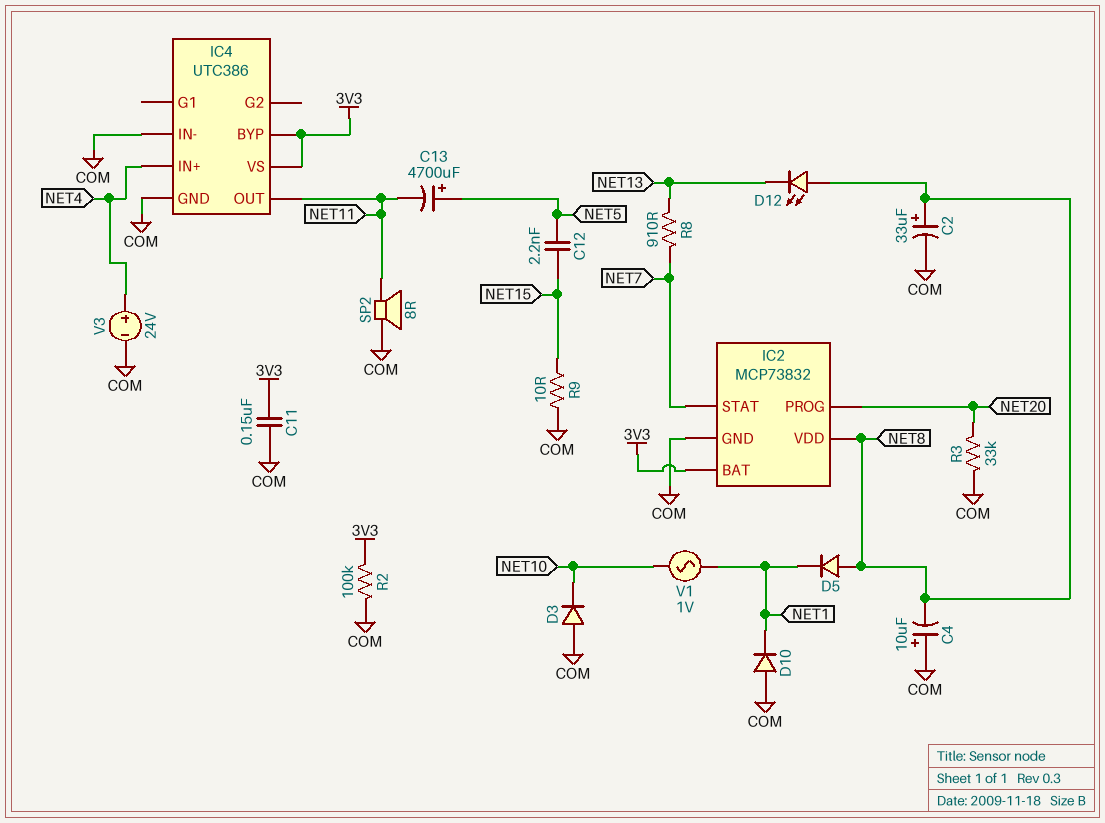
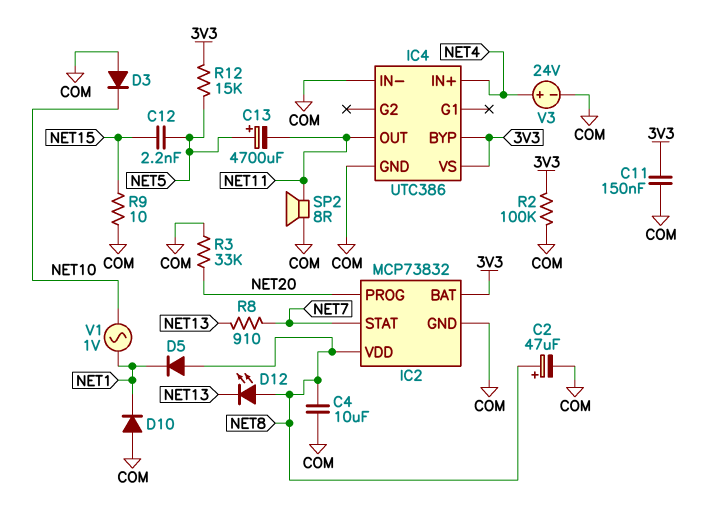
C2: 33uF (plus NET8, minus COM) -> 47uF (plus NET8, minus COM)
C4: 10uF (plus COM, minus NET8) -> 10uF (COM, NET8)
R12: none -> 15k (3V3, NET5)

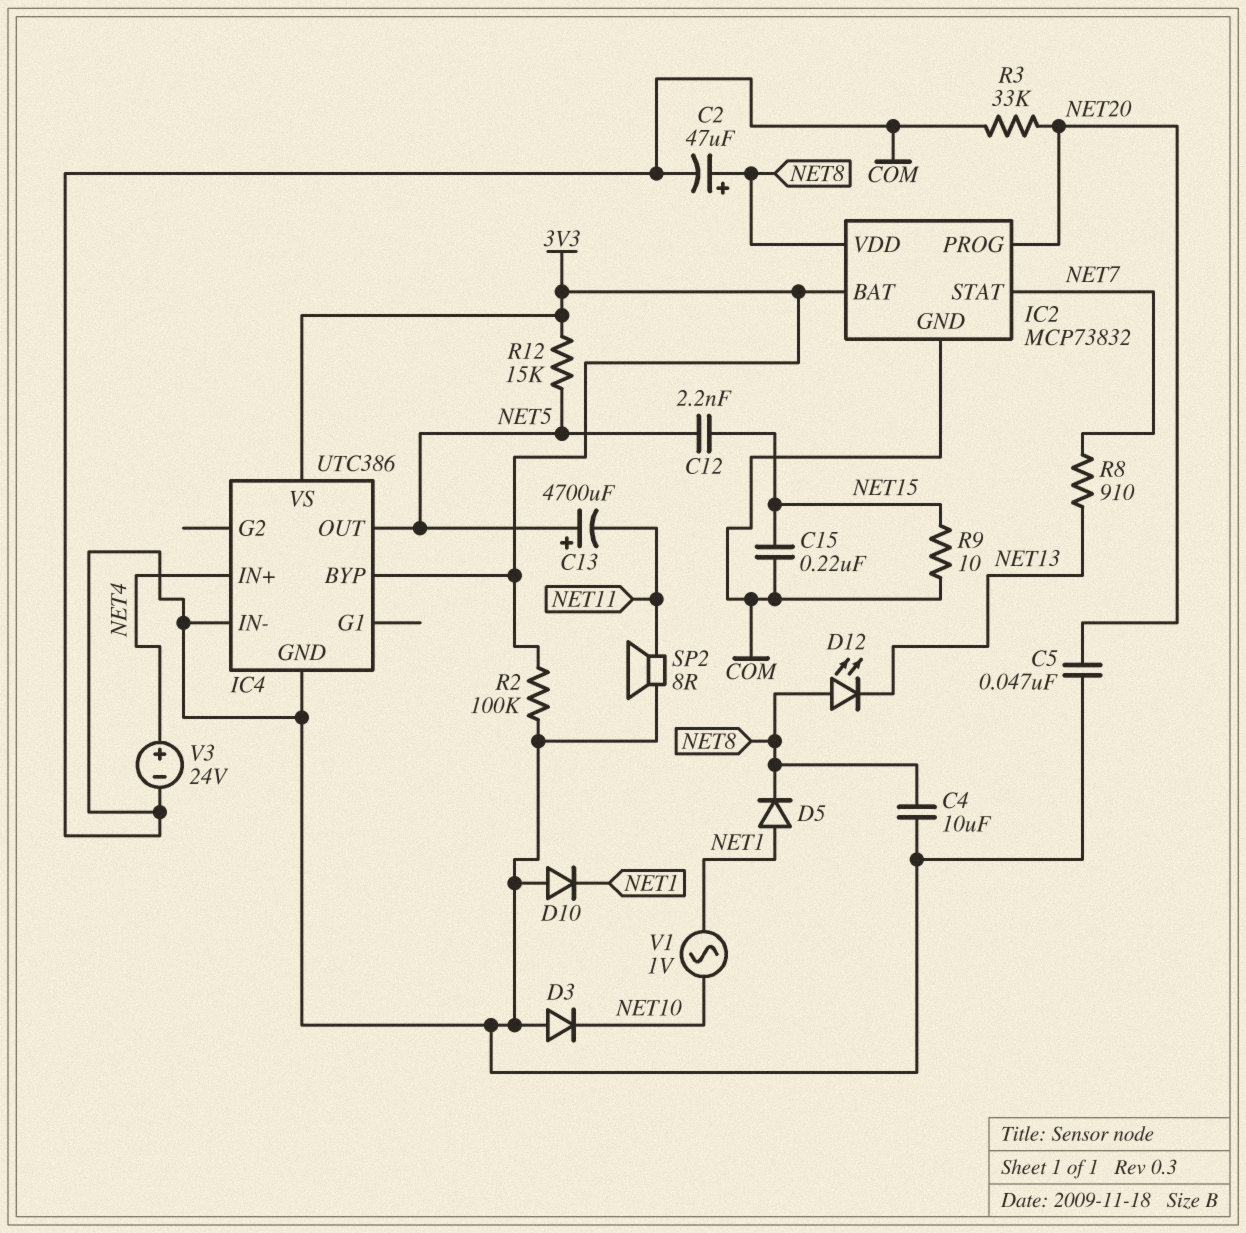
C5: none -> 47nF (COM, NET20)
C11: 150nF (3V3, COM) -> none
C15: none -> 220nF (COM, NET15)
D5: diode (A NET8, K NET1) -> diode (A NET1, K NET8)
IC4 pin OUT: NET11 -> NET5

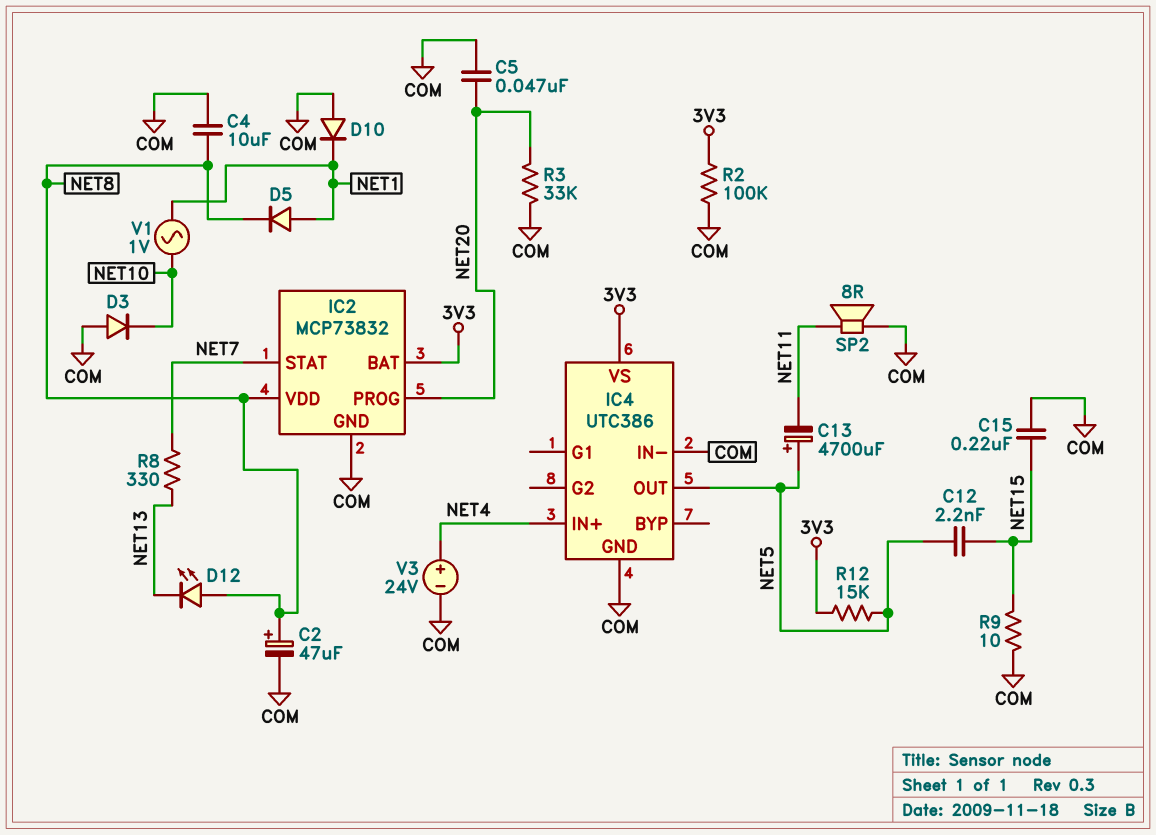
IC4 pin BYP: 3V3 -> none
R8: 910 (NET7, NET13) -> 330 (NET7, NET13)

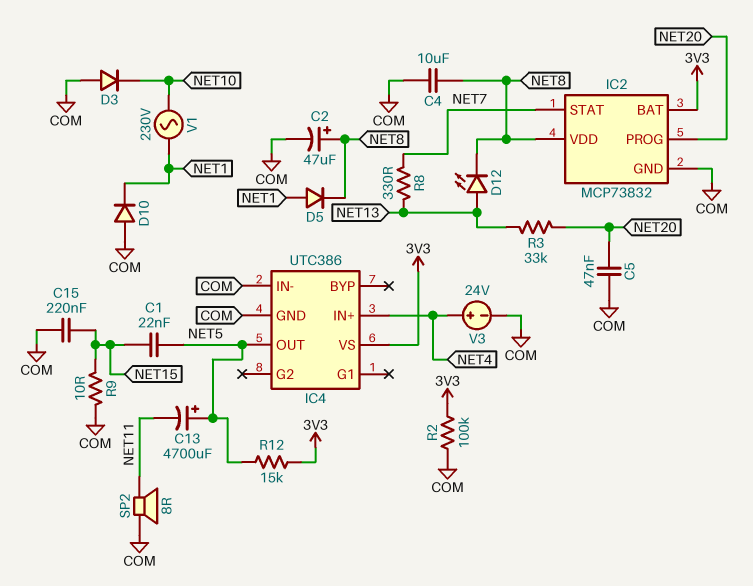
C1: none -> 22nF (NET5, NET15)
C12: 2.2nF (NET5, NET15) -> none
D12: LED (A NET8, K NET13) -> LED (A NET13, K NET8)
R3: 33k (COM, NET20) -> 33k (NET13, NET20)
V1: AC 1V (NET1, NET10) -> AC 230V (NET1, NET10)

